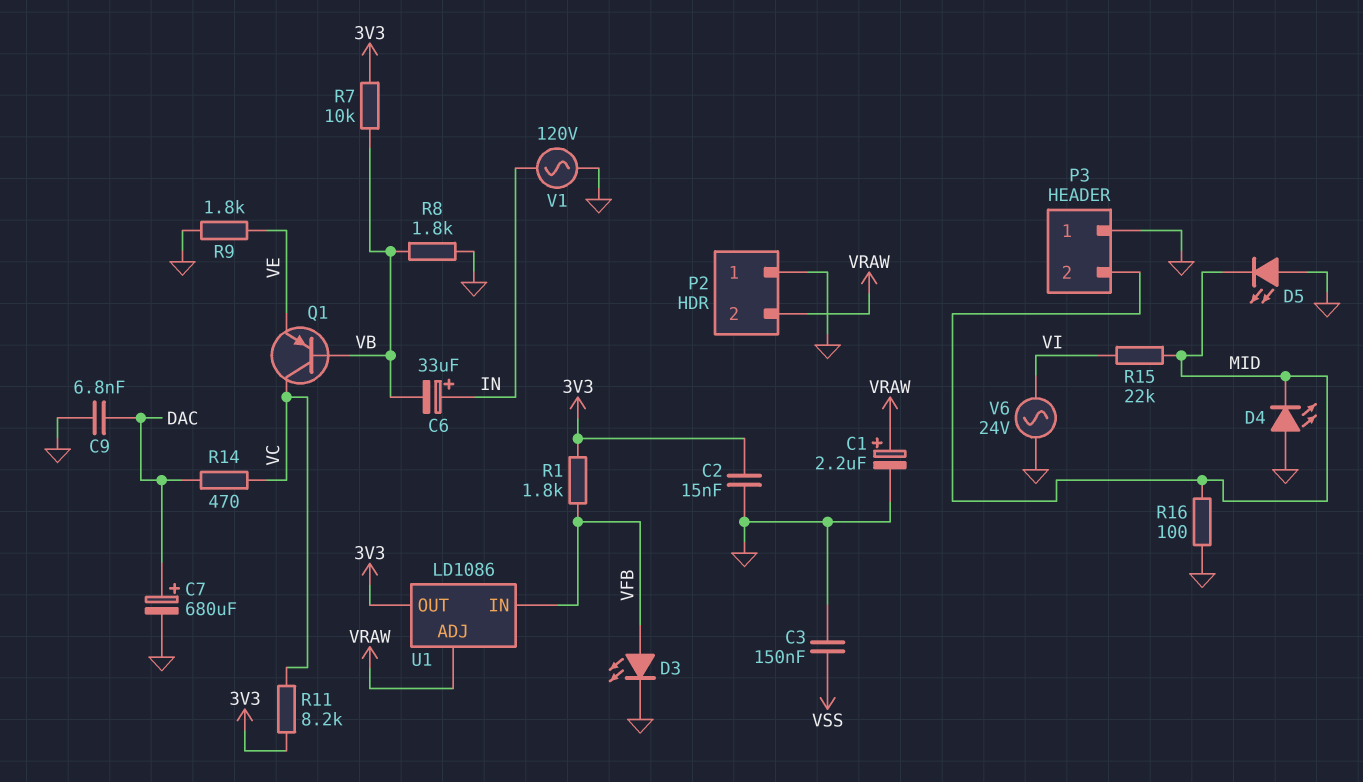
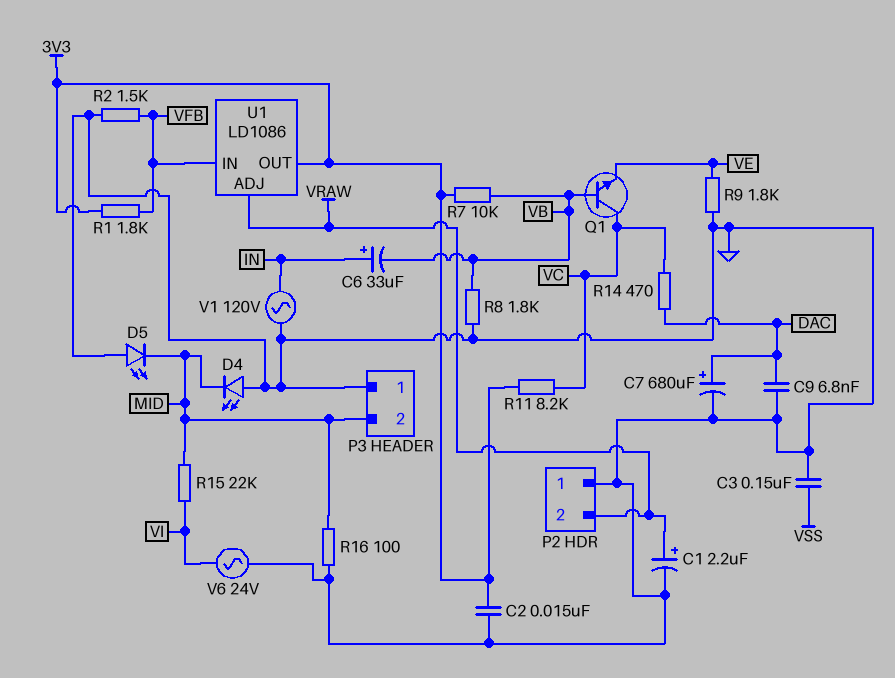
D3: LED (A VFB, K GND) -> none
Q1: PNP (B VB, C VC, E VE) -> NPN (B VB, C VC, E VE)
R2: none -> 1.5k (GND, VFB)

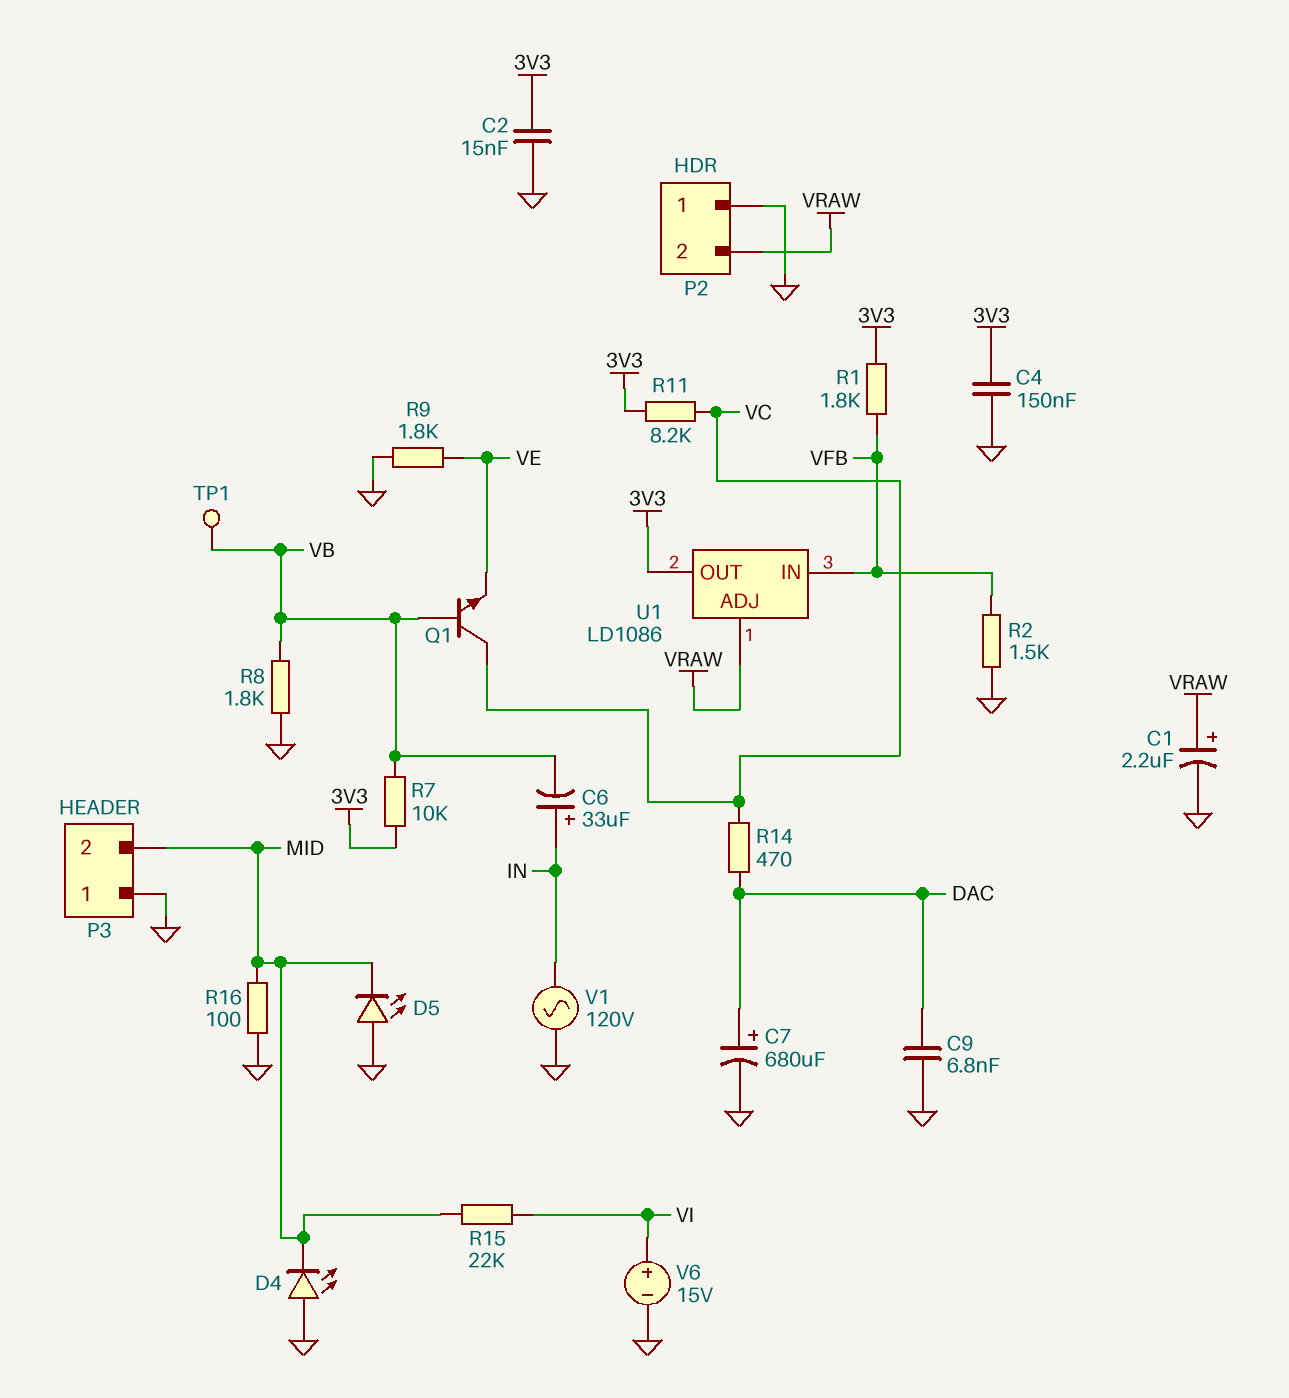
C3: 150nF (GND, VSS) -> none
C4: none -> 150nF (3V3, GND)
TP1: none -> test point (VB)
V6: AC 24V (GND, VI) -> 15V (plus VI, minus GND)

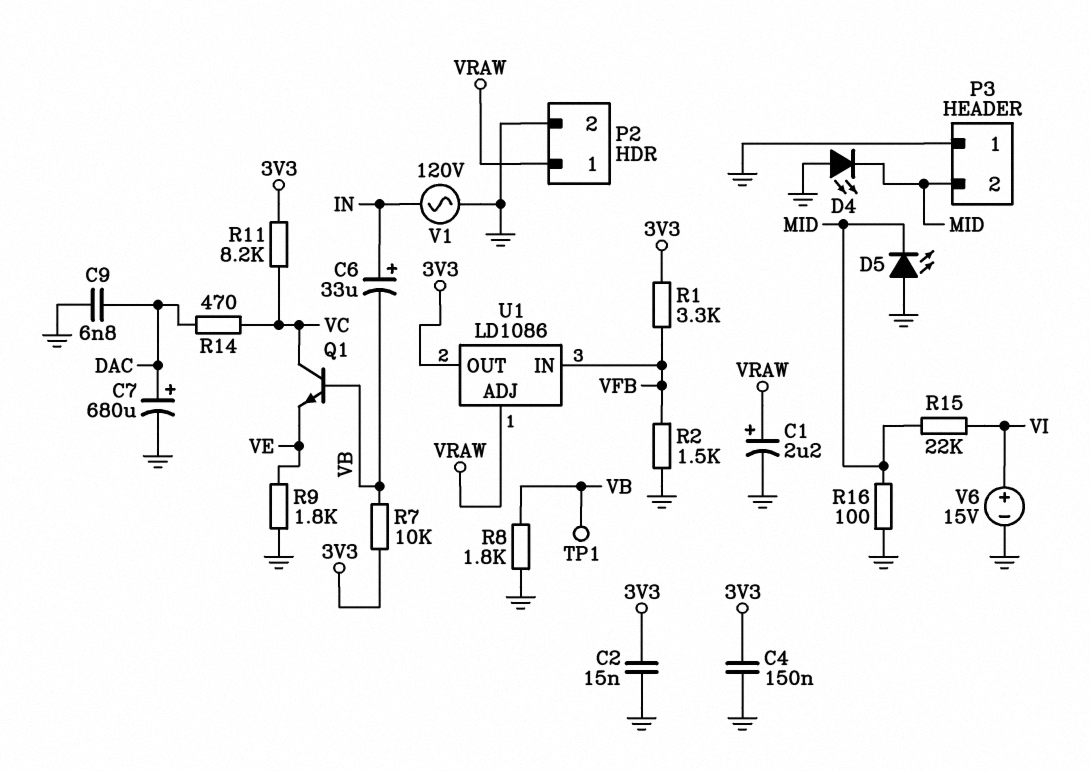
P2 pin 1: GND -> VRAW
P2 pin 2: VRAW -> GND
R1: 1.8k (3V3, VFB) -> 3.3k (3V3, VFB)

